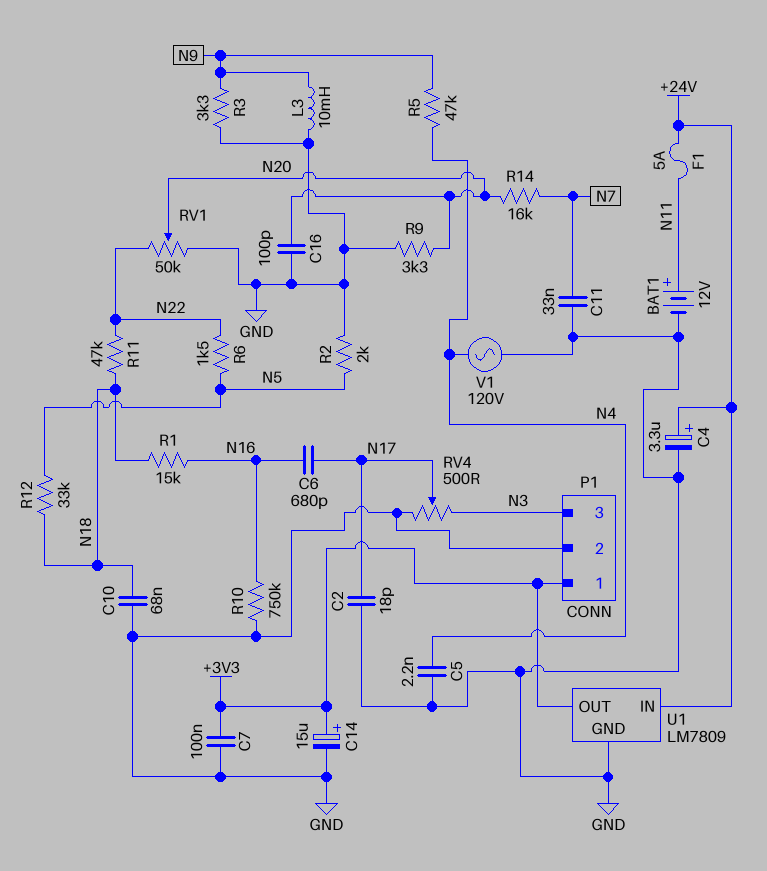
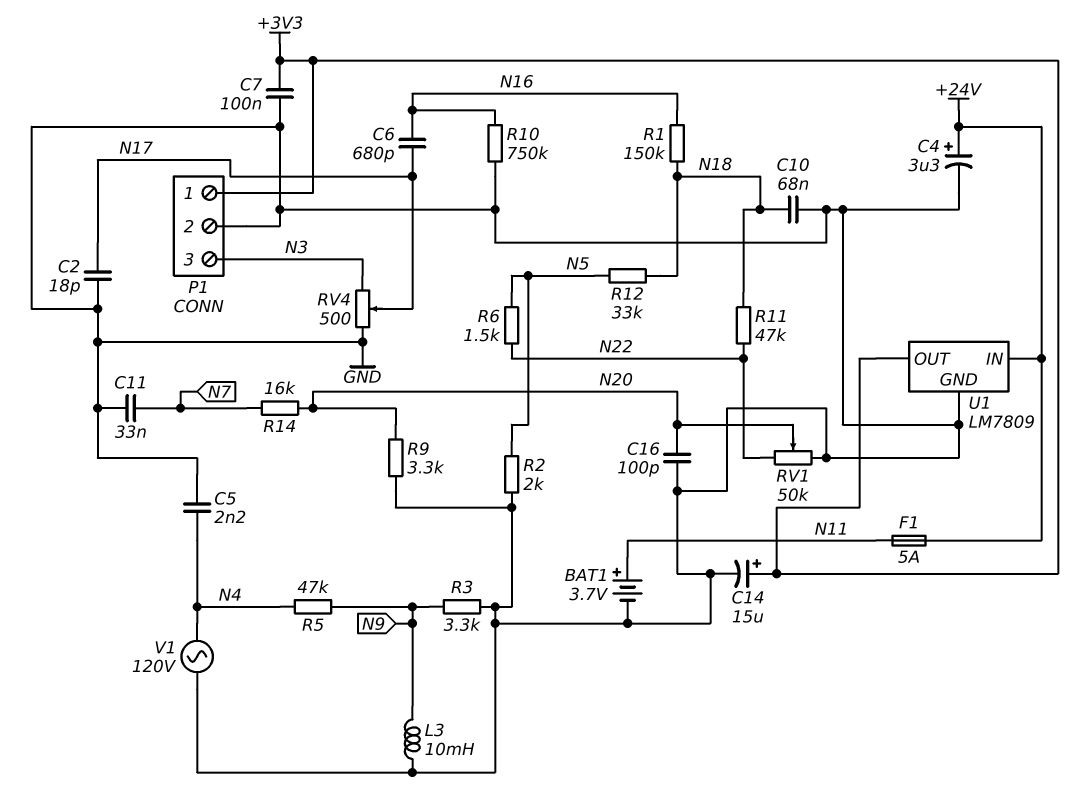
BAT1: 12V (plus N11, minus GND) -> 3.7V (plus N11, minus GND)
R1: 15k (N16, N18) -> 150k (N16, N18)

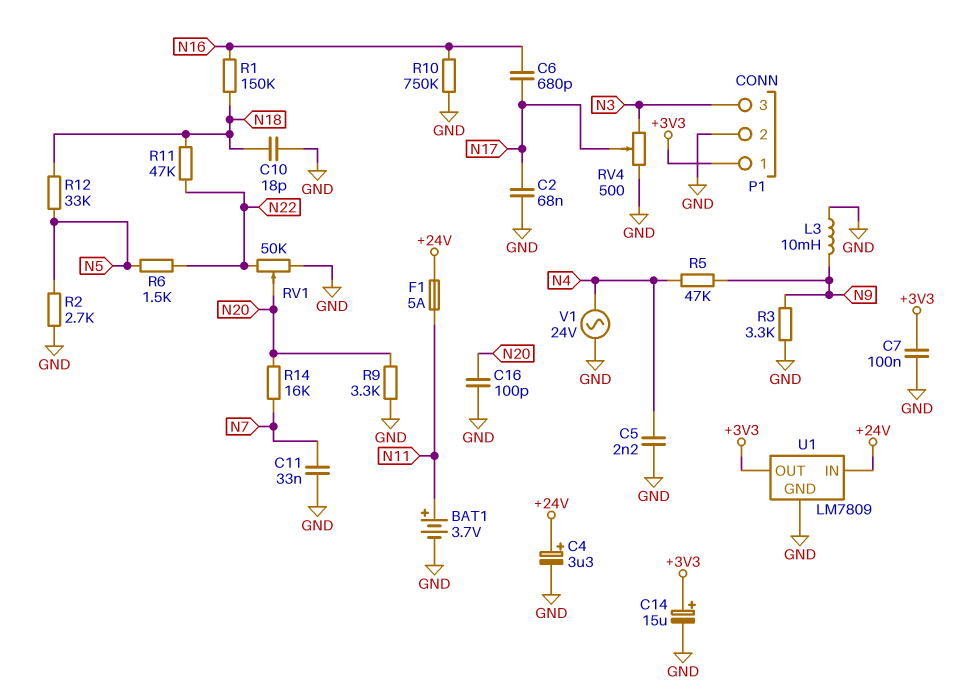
C2: 18pF (GND, N17) -> 68nF (GND, N17)
C10: 68nF (GND, N18) -> 18pF (GND, N18)
R2: 2k (GND, N5) -> 2.7k (GND, N5)
V1: AC 120V (GND, N4) -> AC 24V (GND, N4)

